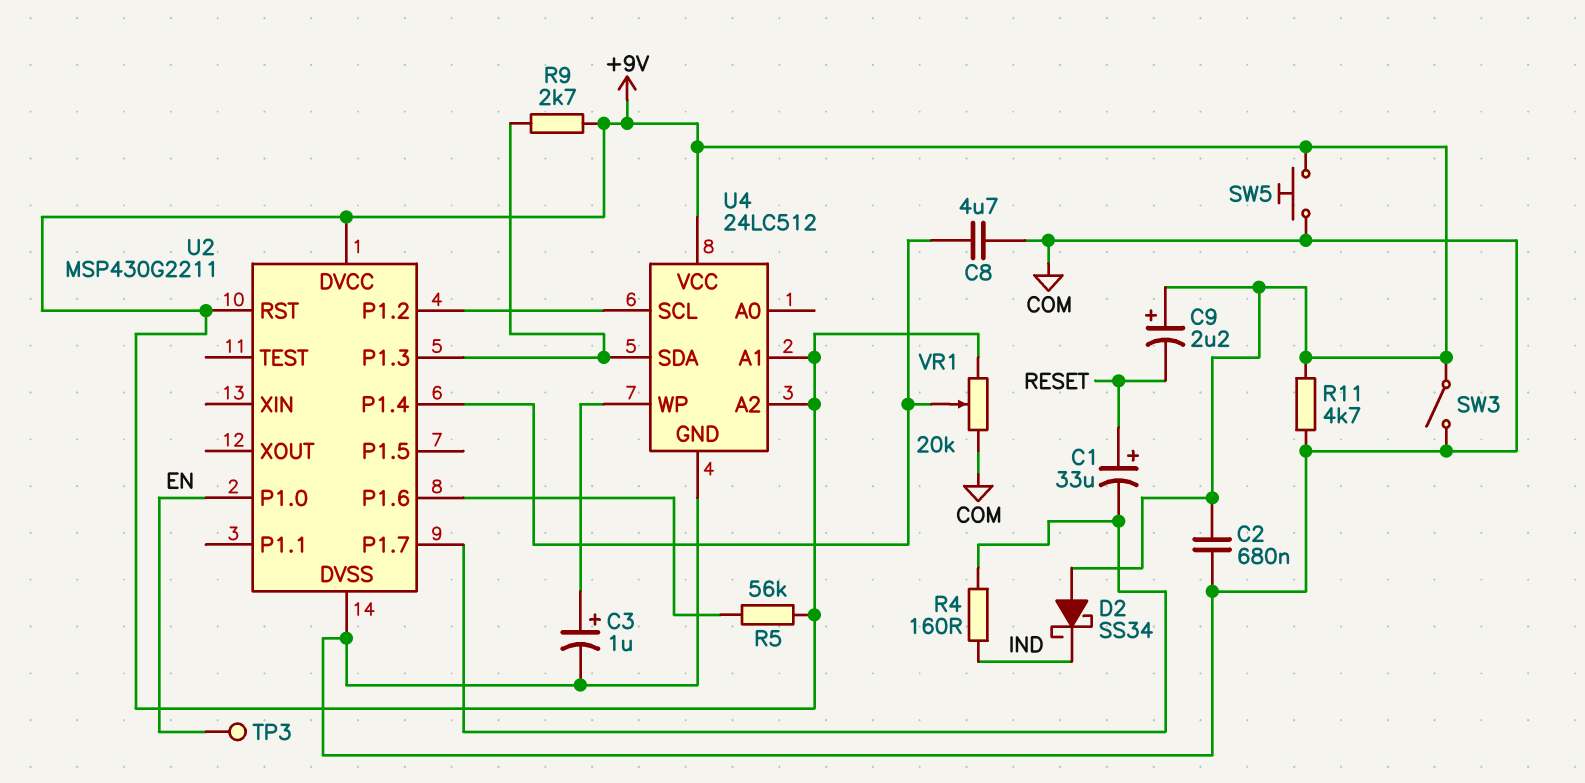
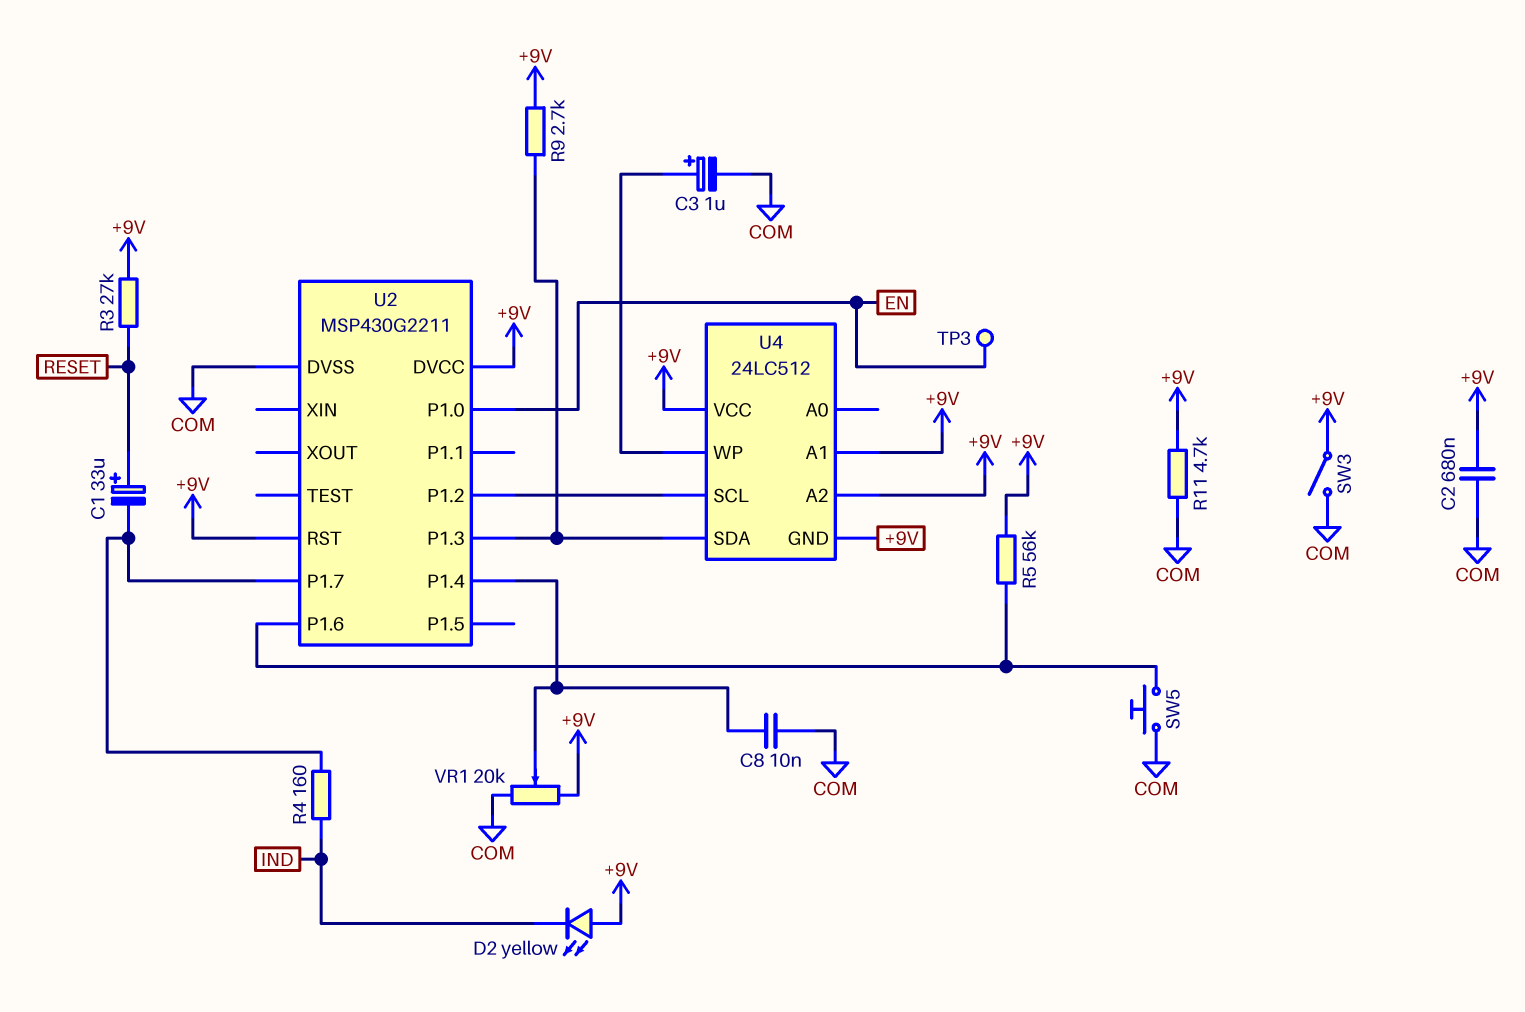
C8: 4.7uF (COM, U2/P1.4) -> 10nF (COM, U2/P1.4)
C9: 2.2uF (plus +9V, minus RESET) -> none
D2: schottky SS34 (A +9V, K IND) -> LED yellow (A +9V, K IND)
R3: none -> 27k (+9V, RESET)
SW5: button (+9V, COM) -> button (COM, U2/P1.6)
U4 pin GND: COM -> +9V

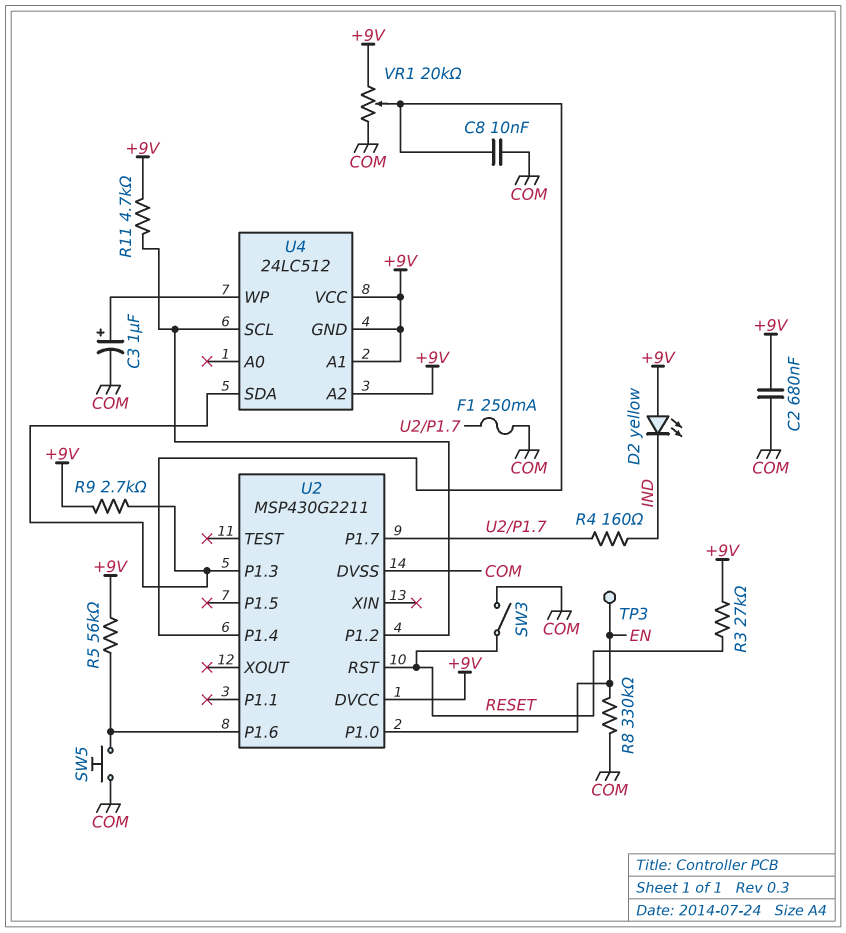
C1: 33uF (plus RESET, minus U2/P1.7) -> none
F1: none -> 250mA (COM, U2/P1.7)
R8: none -> 330k (COM, EN)
R11: 4.7k (+9V, COM) -> 4.7k (+9V, U2/P1.2)
SW3: switch (+9V, COM) -> switch (COM, RESET)
U2 pin RST: +9V -> RESET

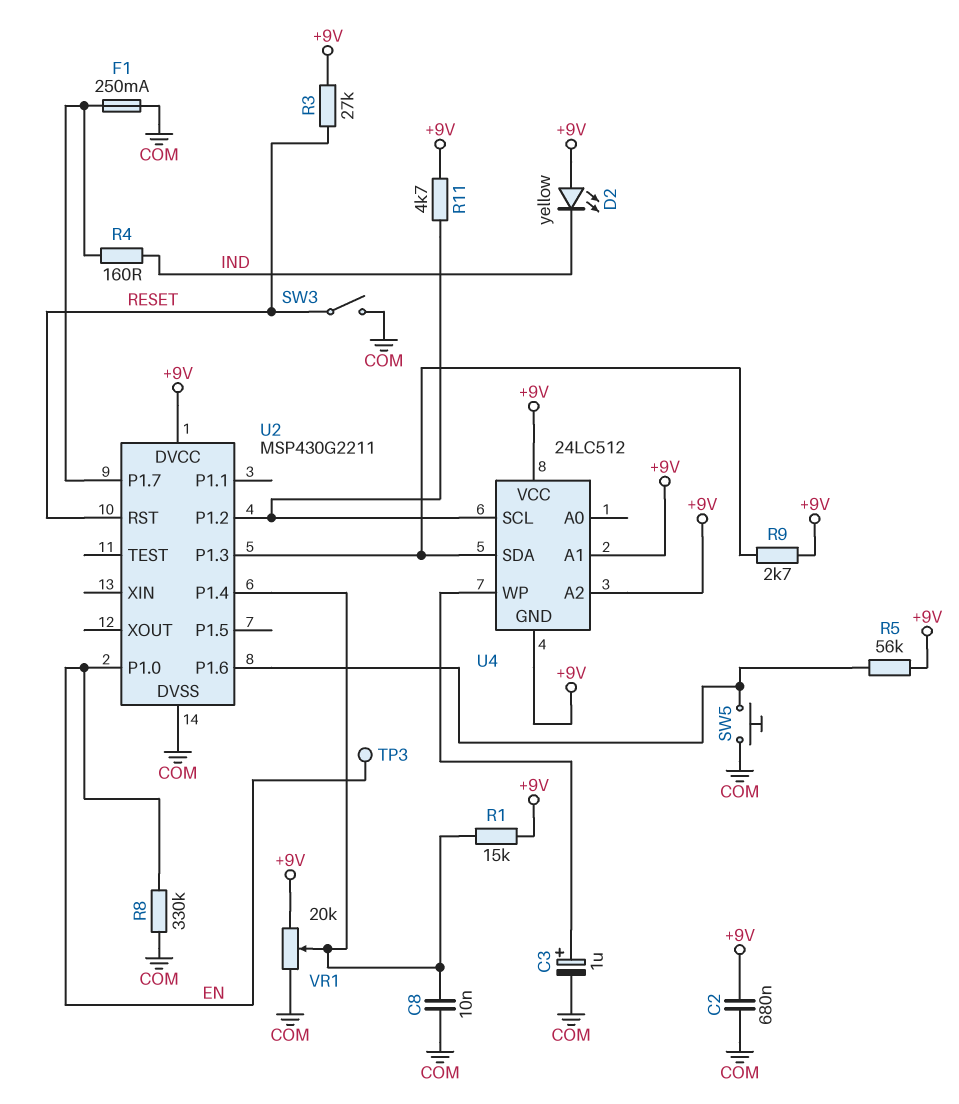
R1: none -> 15k (+9V, U2/P1.4)

